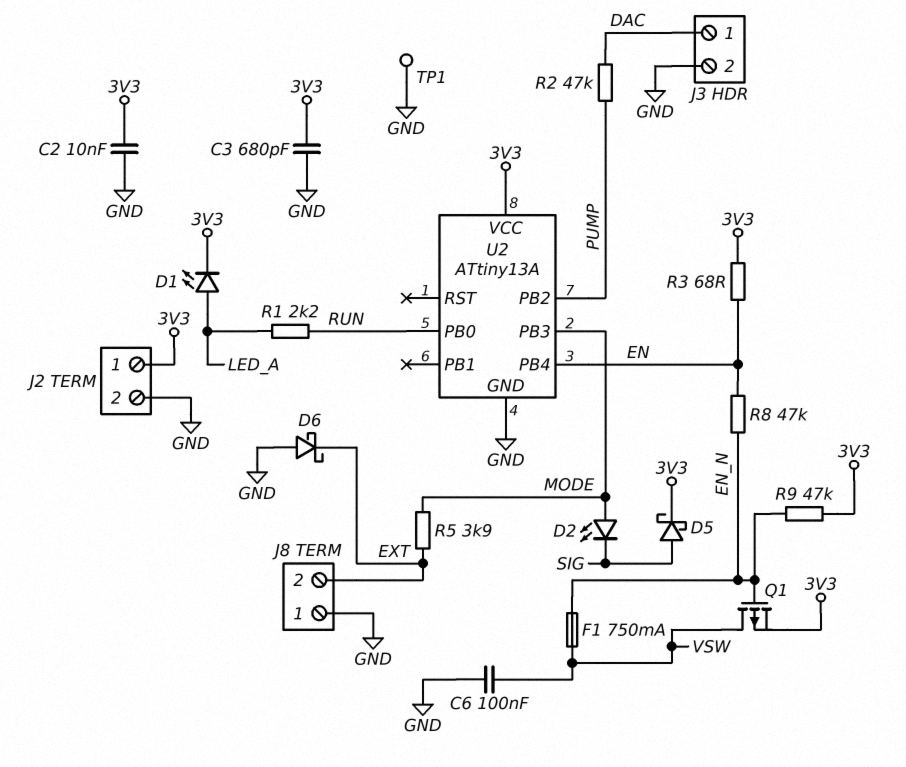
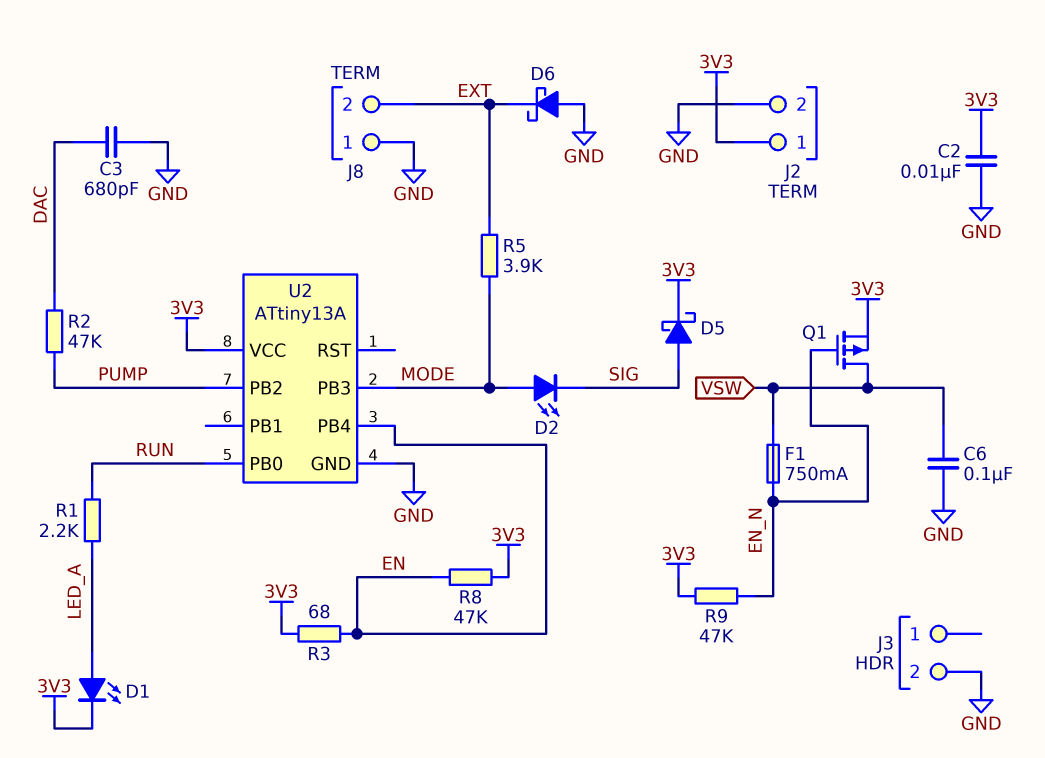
C3: 680pF (3V3, GND) -> 680pF (DAC, GND)
J3 pin 1: DAC -> none
R8: 47k (EN, EN_N) -> 47k (3V3, EN)
TP1: test point (GND) -> none

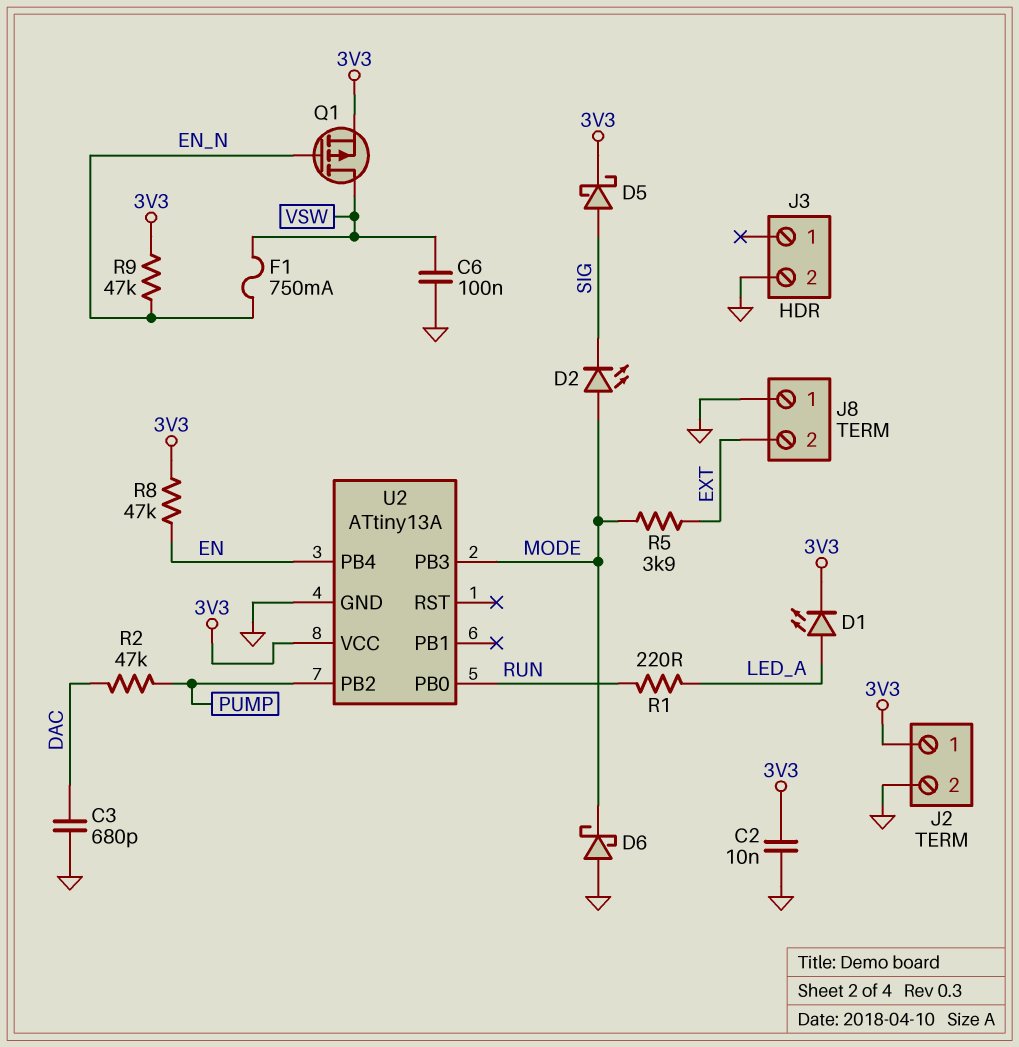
D6: schottky (A GND, K EXT) -> schottky (A GND, K MODE)
R1: 2.2k (LED_A, RUN) -> 220 (LED_A, RUN)
R3: 68 (3V3, EN) -> none

